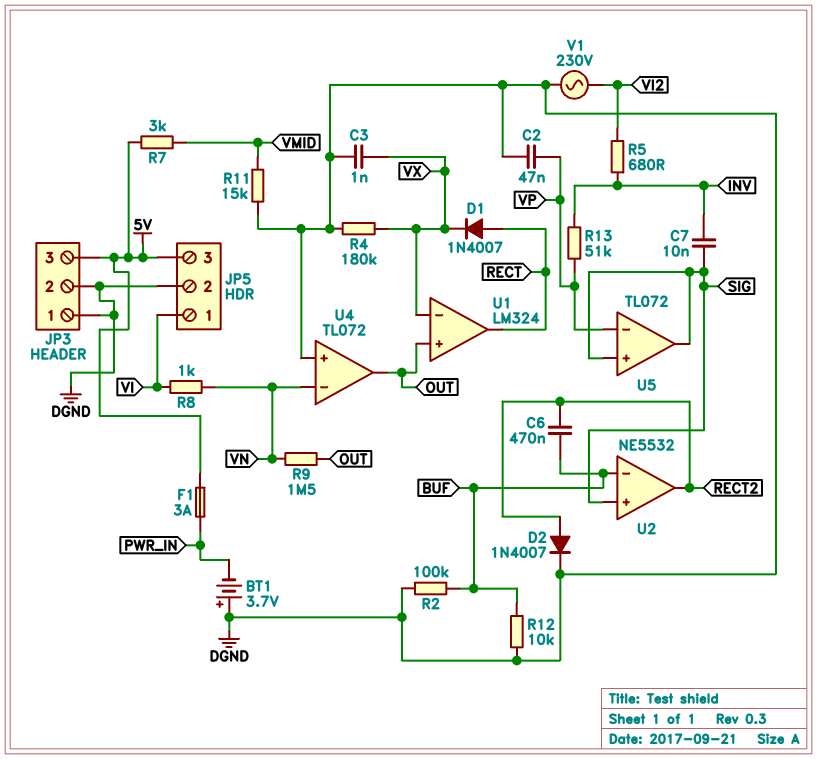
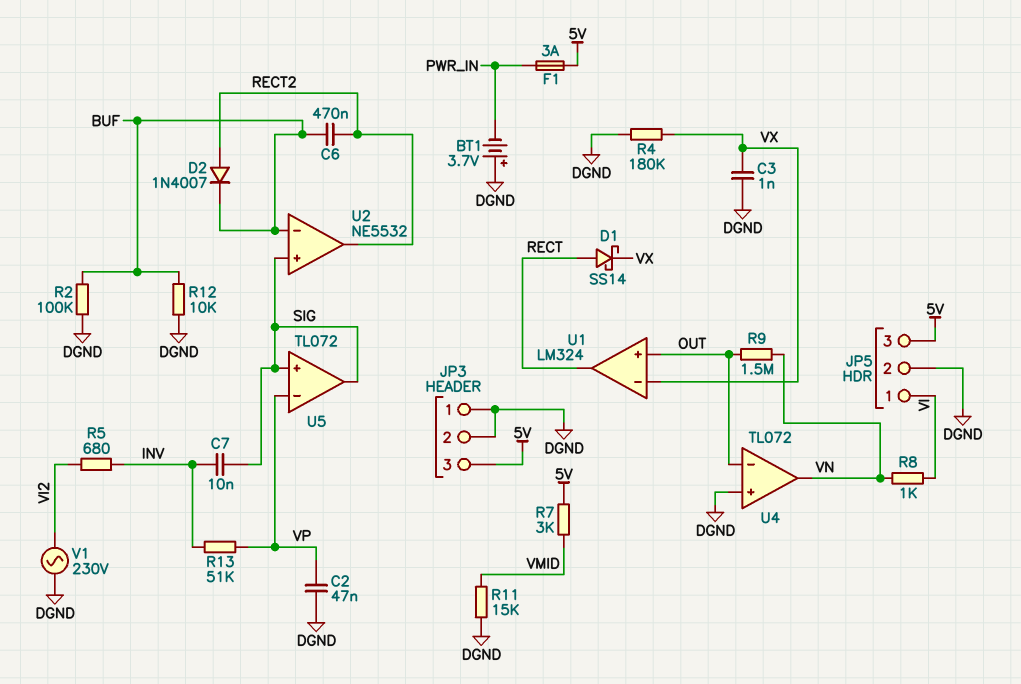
D1: diode 1N4007 (A RECT, K VX) -> schottky SS14 (A RECT, K VX)
D2: diode 1N4007 (A RECT2, K DGND) -> diode 1N4007 (A RECT2, K BUF)
U4 pin in-: VN -> OUT
U4 pin out: OUT -> VN

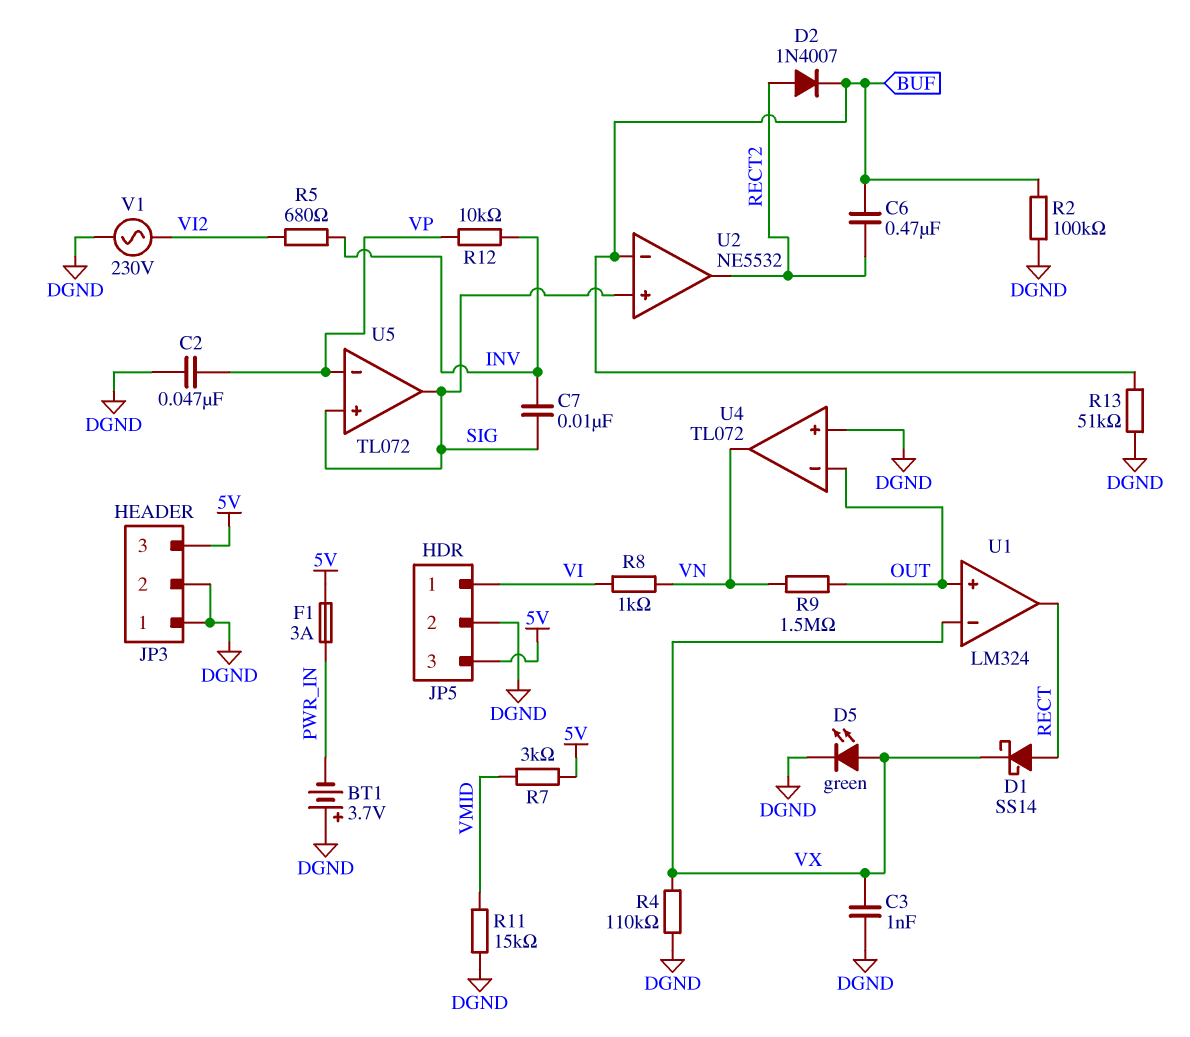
D5: none -> LED green (A VX, K DGND)
R4: 180k (DGND, VX) -> 110k (DGND, VX)
R12: 10k (BUF, DGND) -> 10k (INV, VP)
R13: 51k (INV, VP) -> 51k (BUF, DGND)

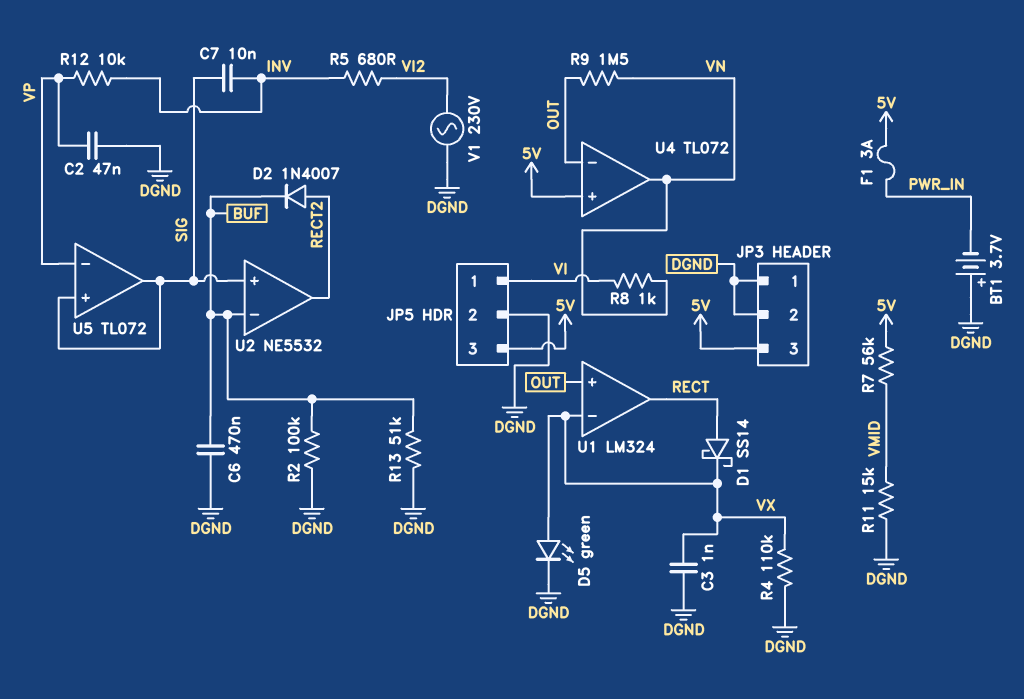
C6: 470nF (BUF, RECT2) -> 470nF (BUF, DGND)
R7: 3k (5V, VMID) -> 56k (5V, VMID)
U4 pin in+: DGND -> 5V

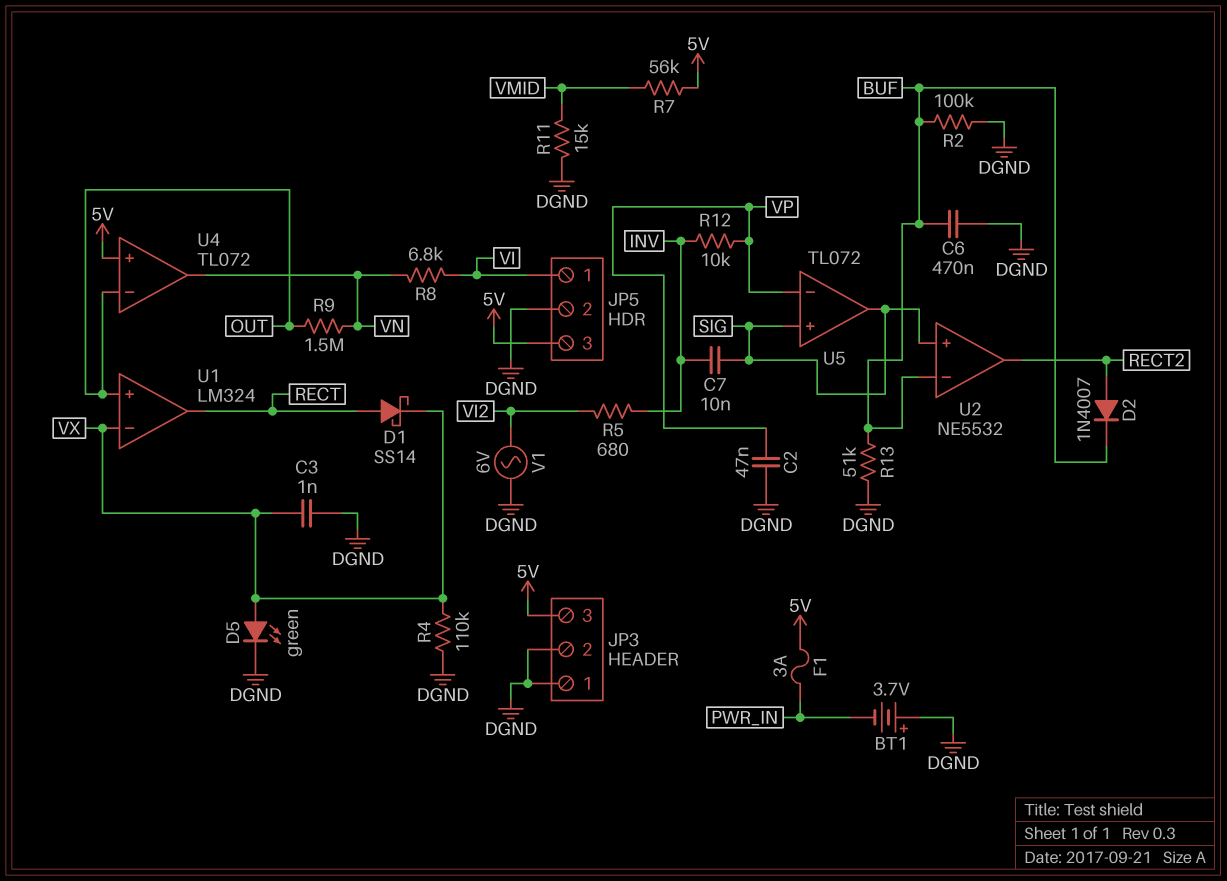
R8: 1k (VI, VN) -> 6.8k (VI, VN)
V1: AC 230V (DGND, VI2) -> AC 6V (DGND, VI2)

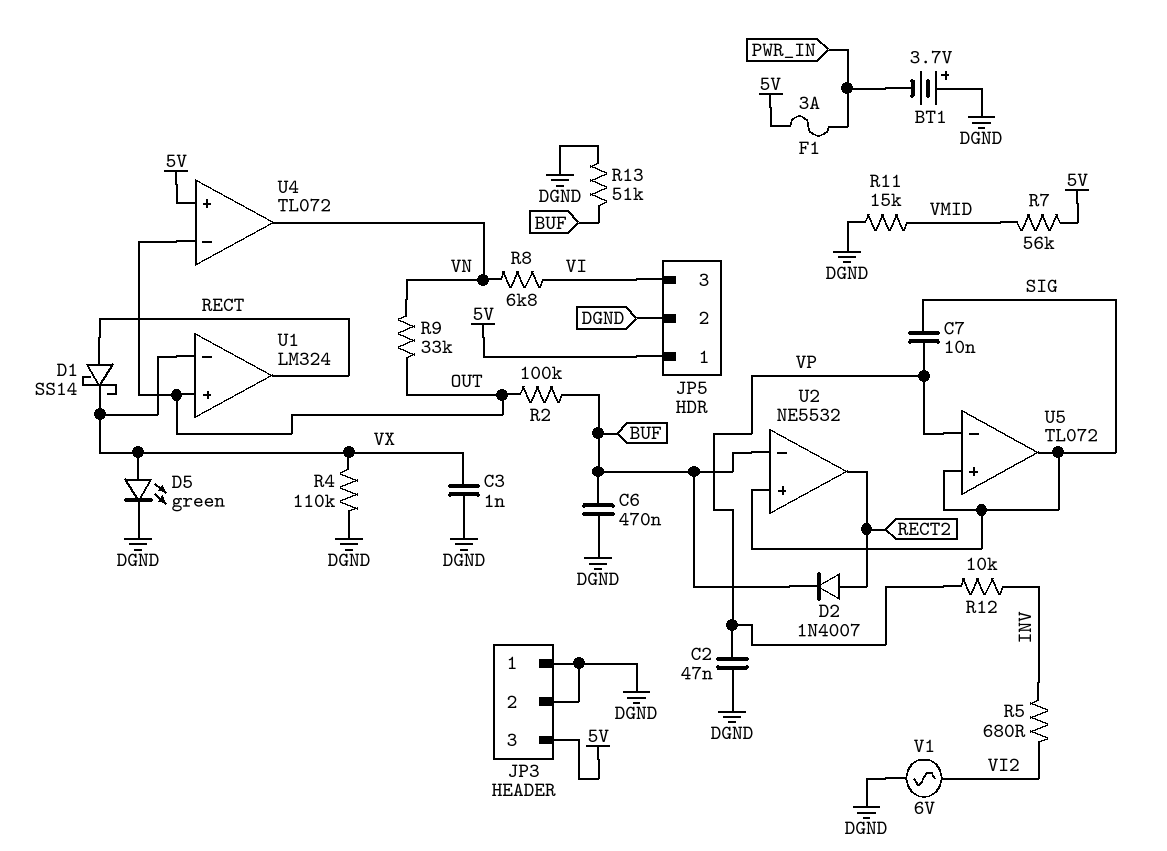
C7: 10nF (INV, SIG) -> 10nF (SIG, VP)
JP5 pin 1: VI -> 5V
JP5 pin 3: 5V -> VI
R2: 100k (BUF, DGND) -> 100k (BUF, OUT)
R9: 1.5M (OUT, VN) -> 33k (OUT, VN)

